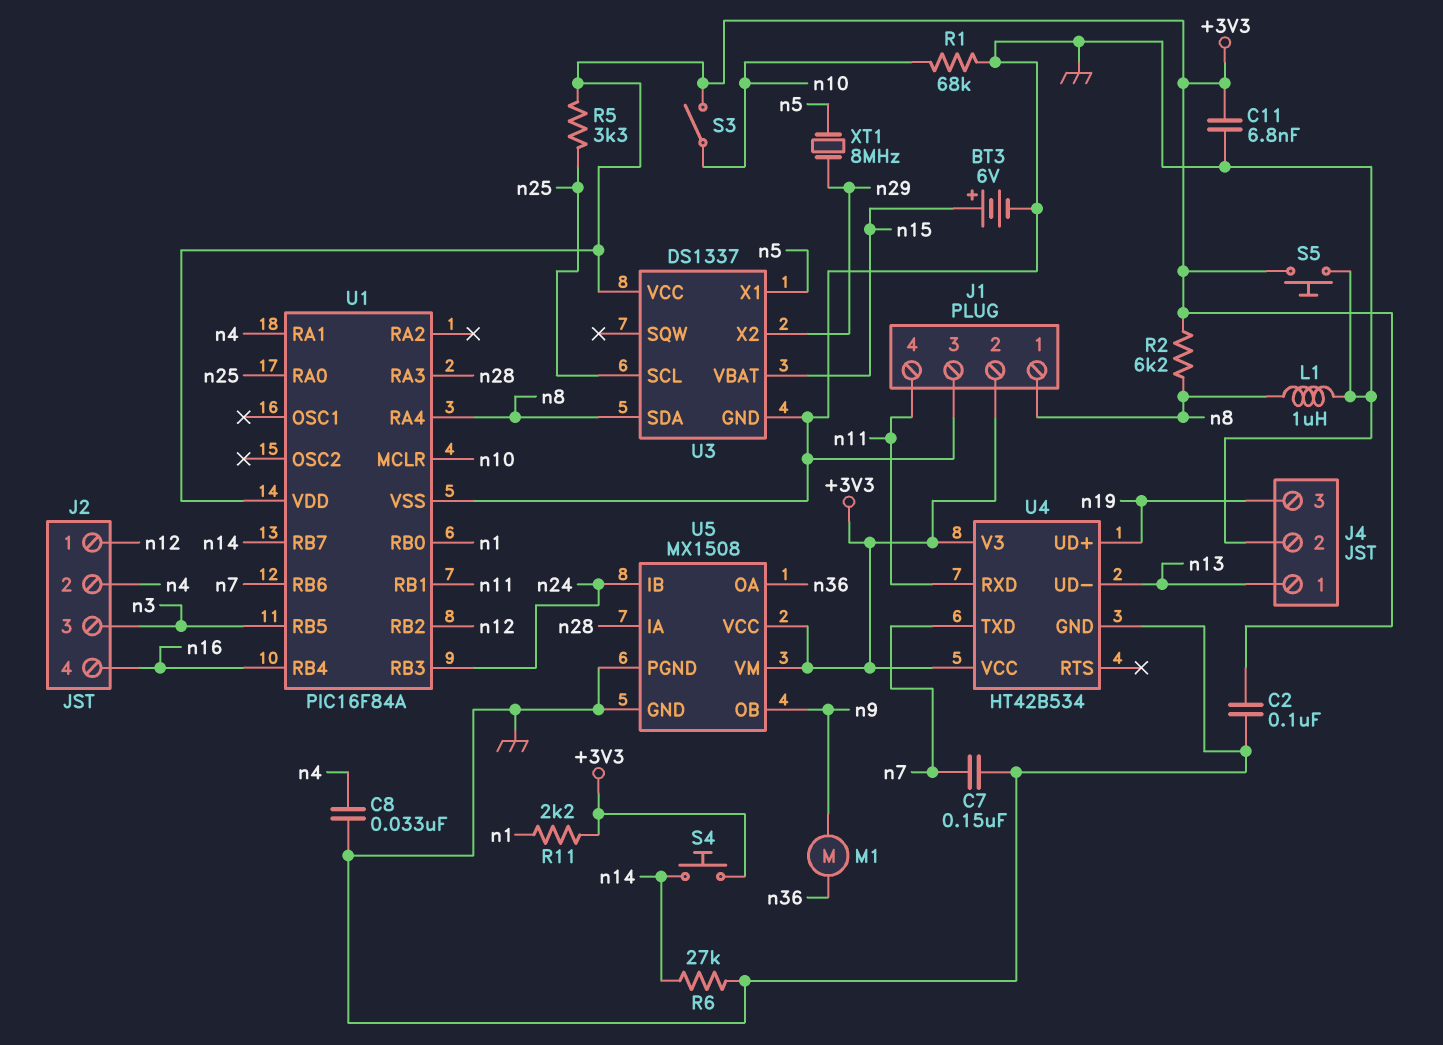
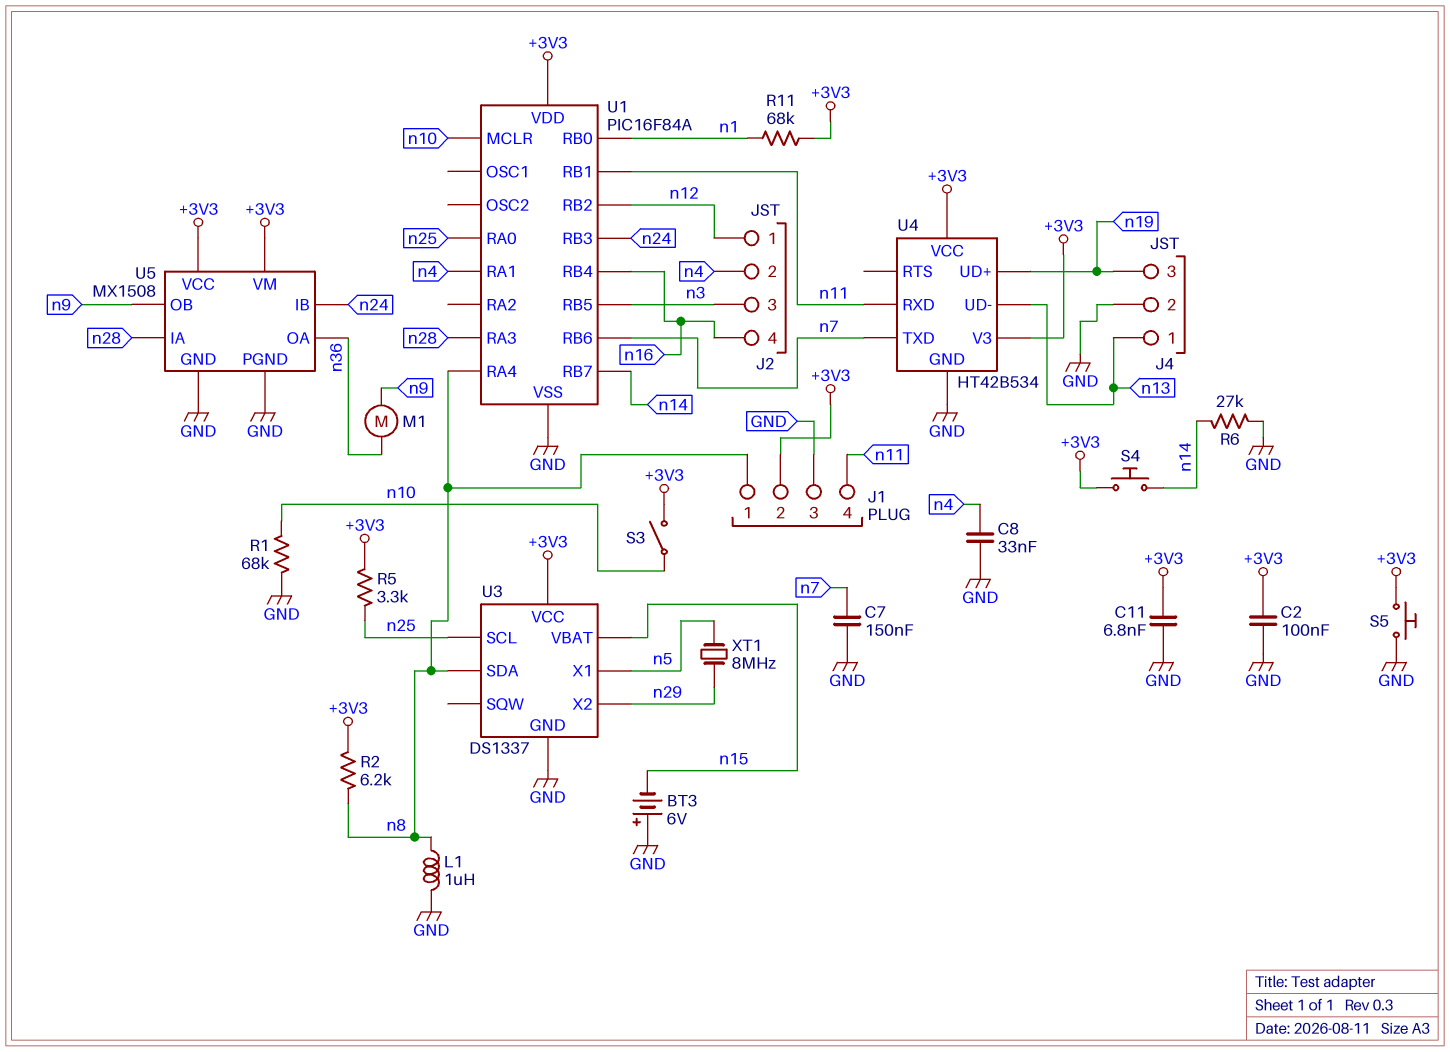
BT3: 6V (plus n15, minus GND) -> 6V (plus GND, minus n15)
R11: 2.2k (+3V3, n1) -> 68k (+3V3, n1)

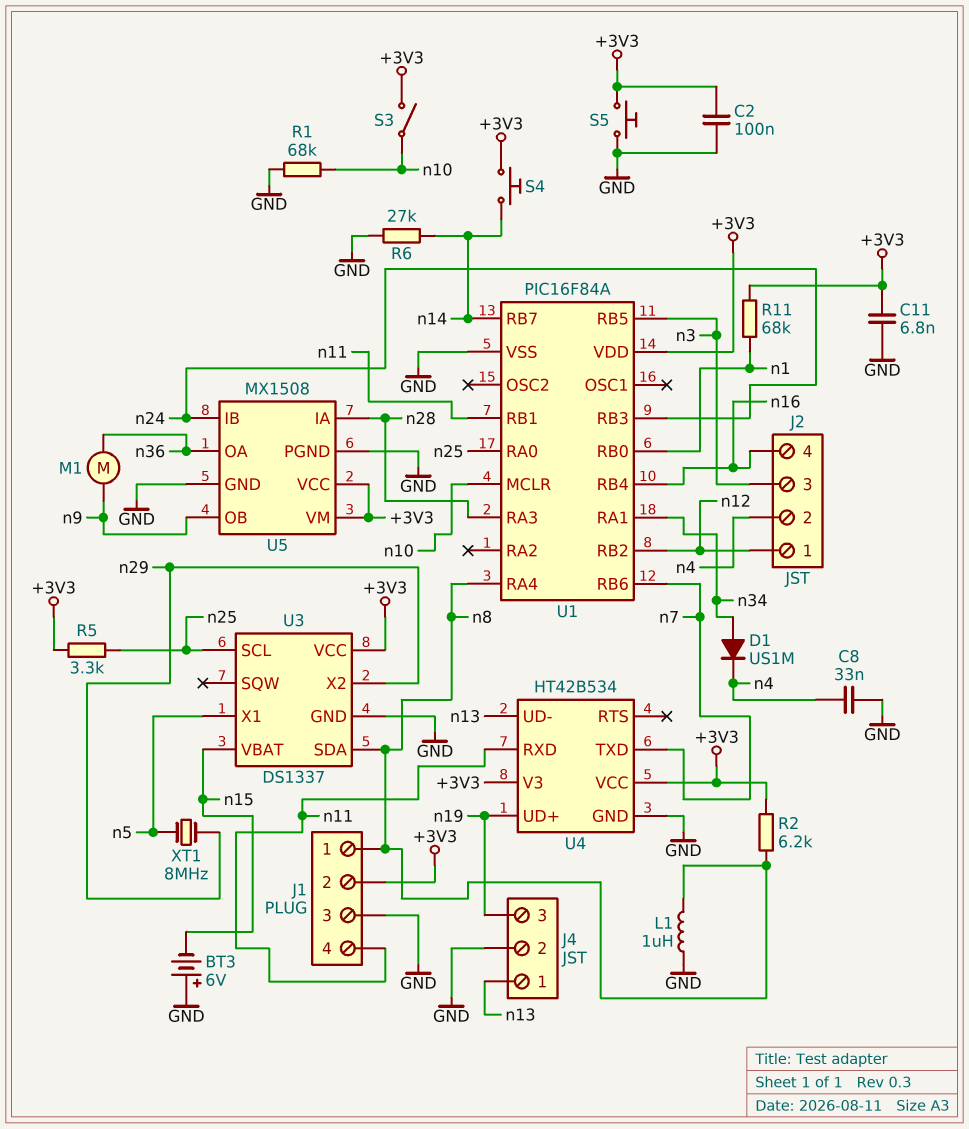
C7: 150nF (GND, n7) -> none
D1: none -> diode US1M (A n34, K n4)
U1 pin RA1: n4 -> n34

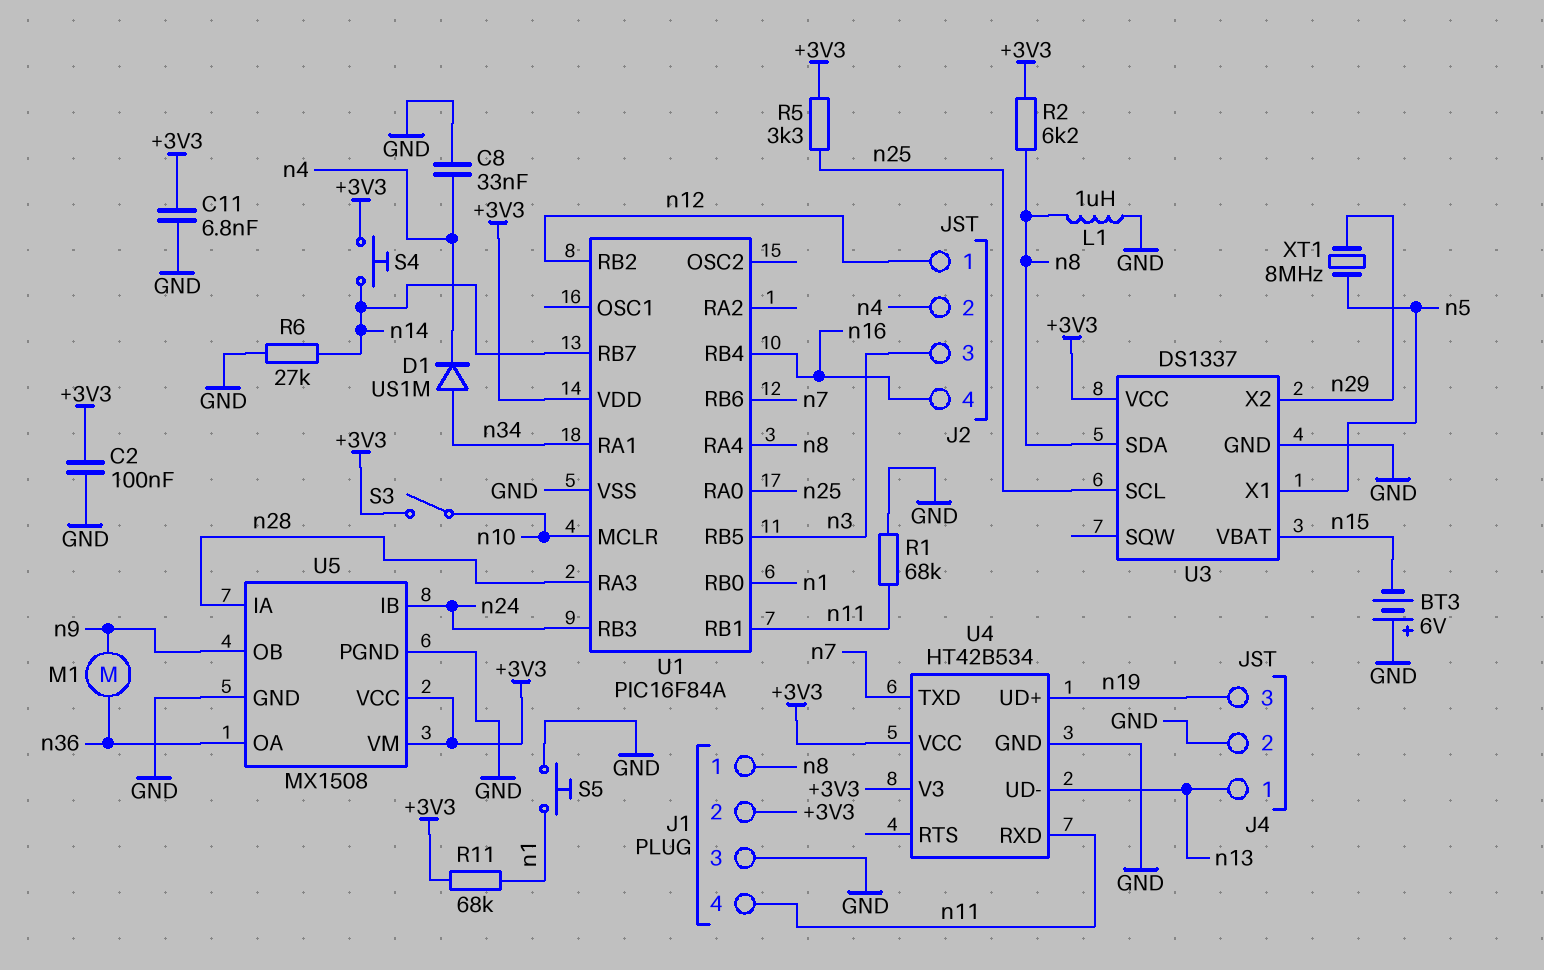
R1: 68k (GND, n10) -> 68k (GND, n11)
S5: button (+3V3, GND) -> button (GND, n1)

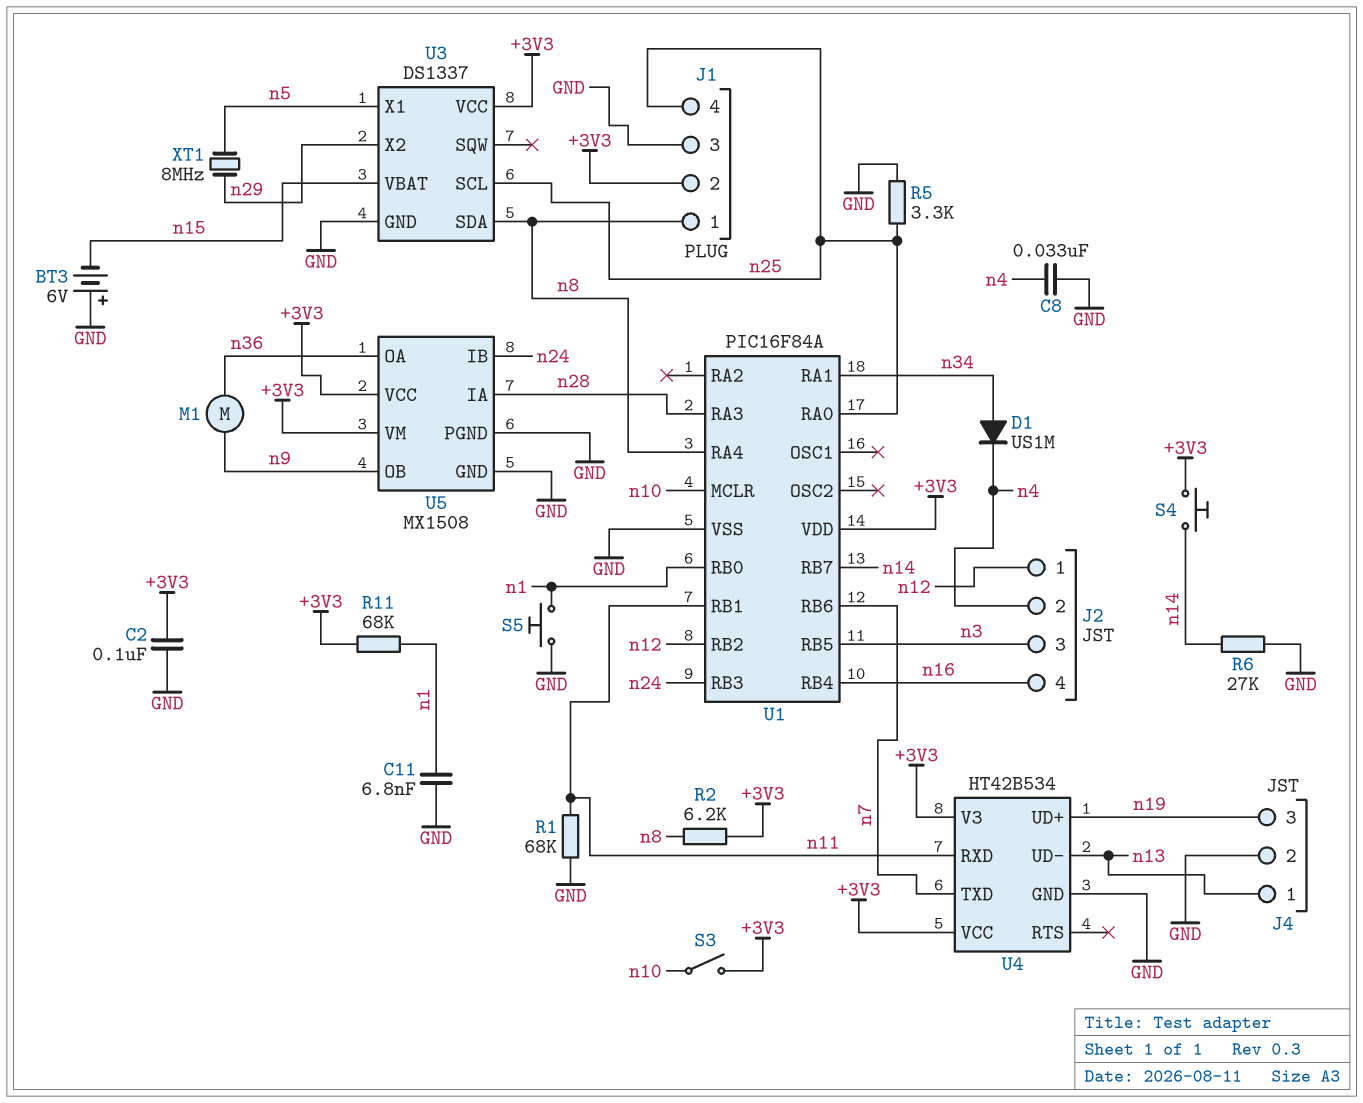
C11: 6.8nF (+3V3, GND) -> 6.8nF (GND, n1)
J1 pin 4: n11 -> n25
L1: 1uH (GND, n8) -> none
R5: 3.3k (+3V3, n25) -> 3.3k (GND, n25)

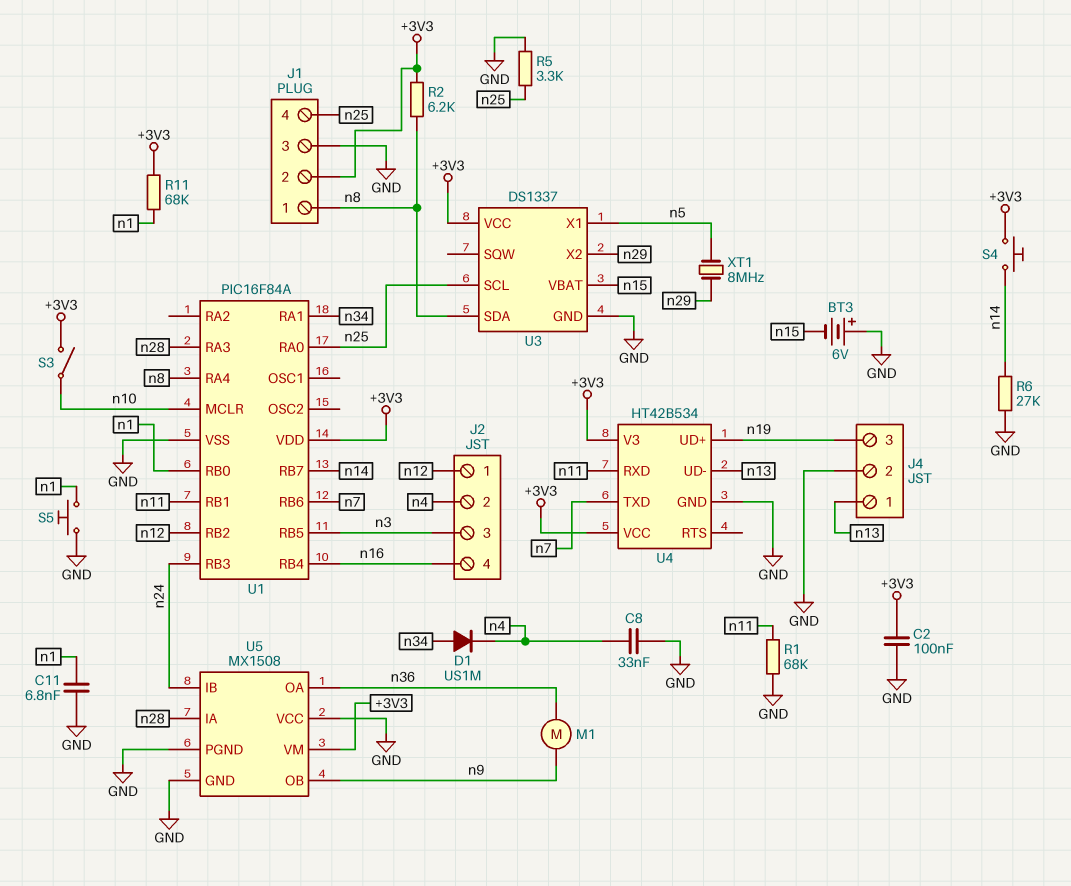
U5 pin VCC: +3V3 -> GND

